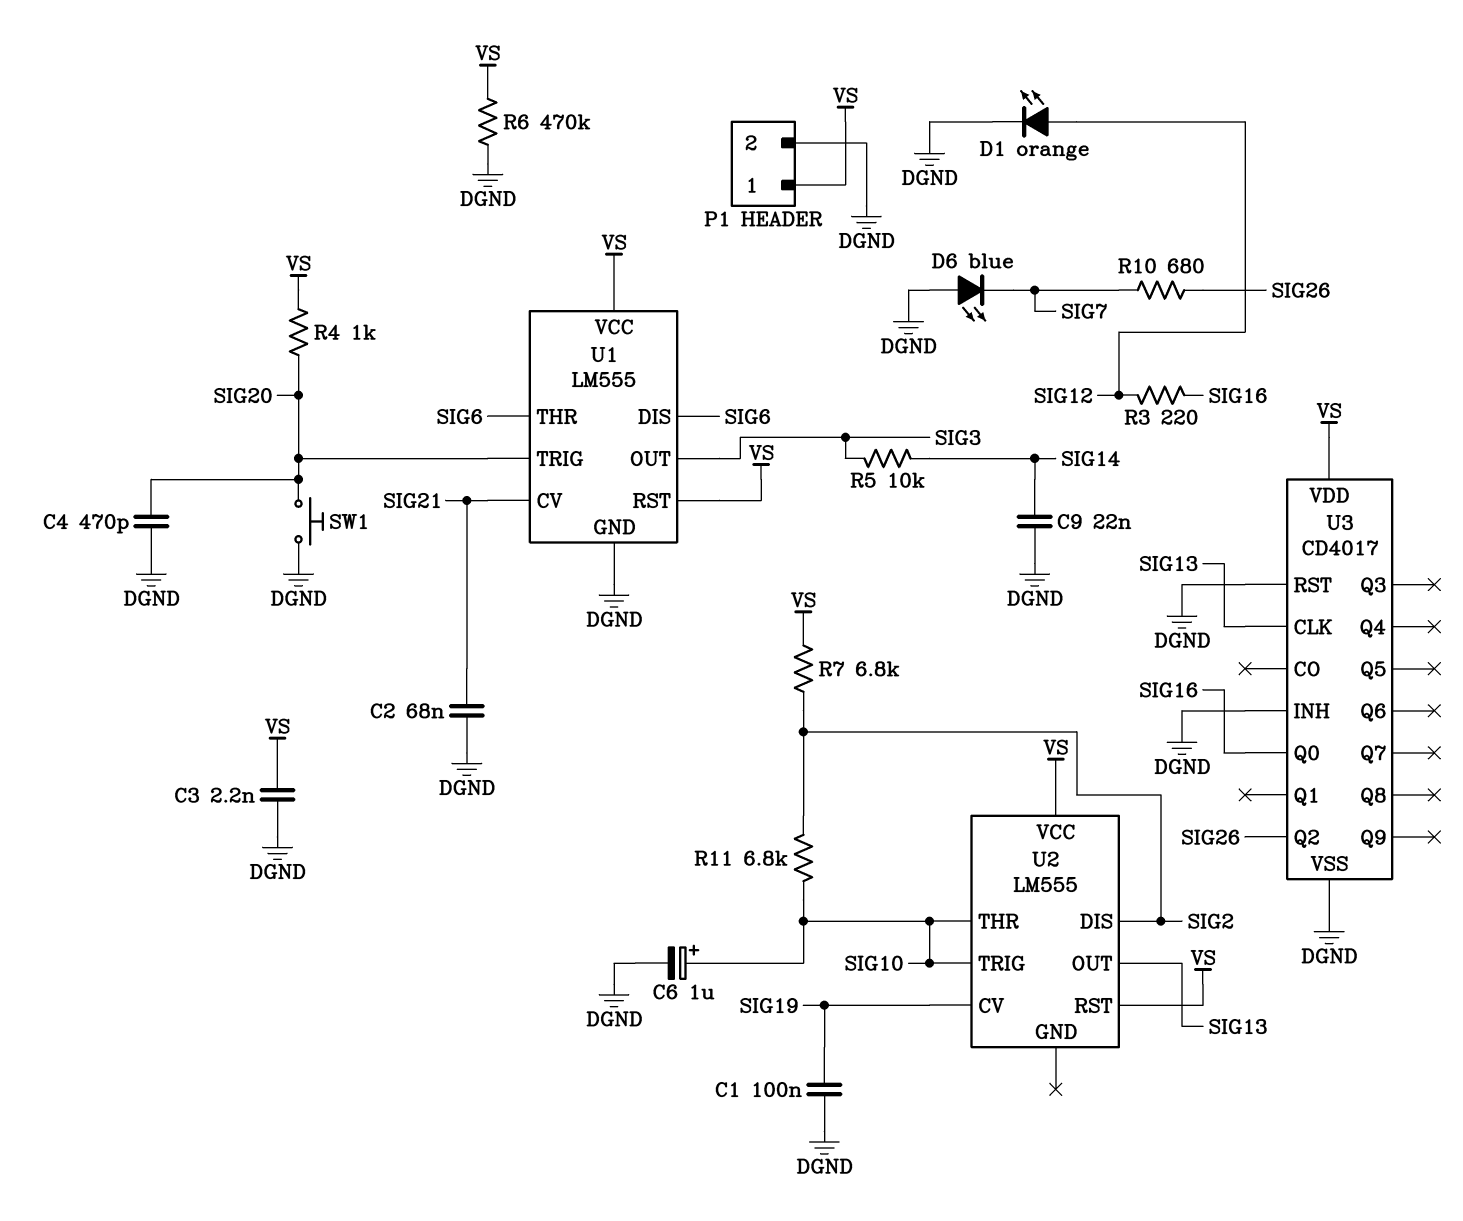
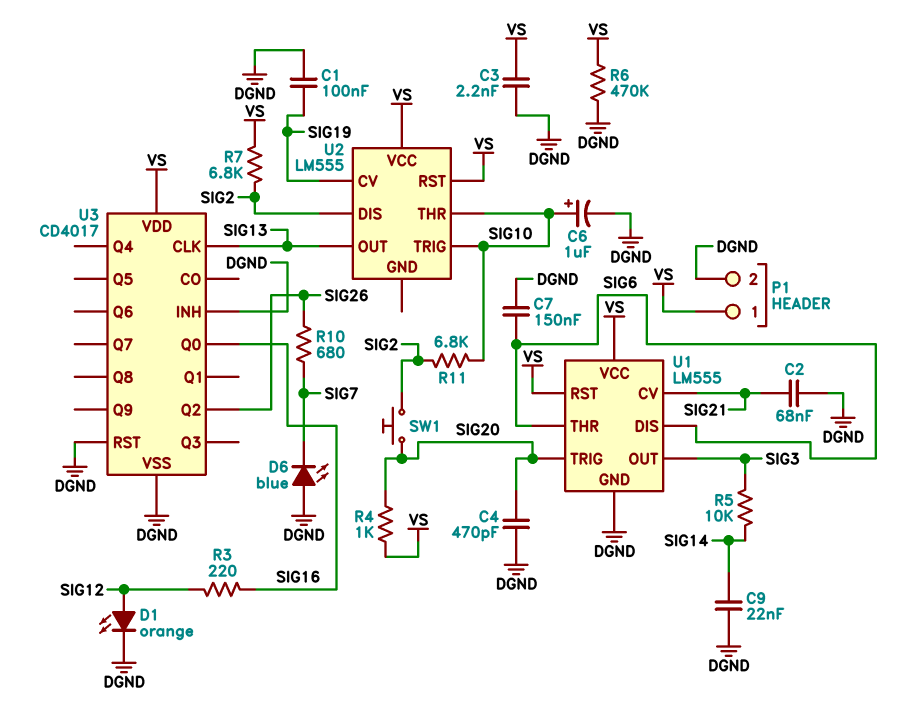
C7: none -> 150nF (DGND, SIG6)
SW1: button (DGND, SIG20) -> button (SIG2, SIG20)

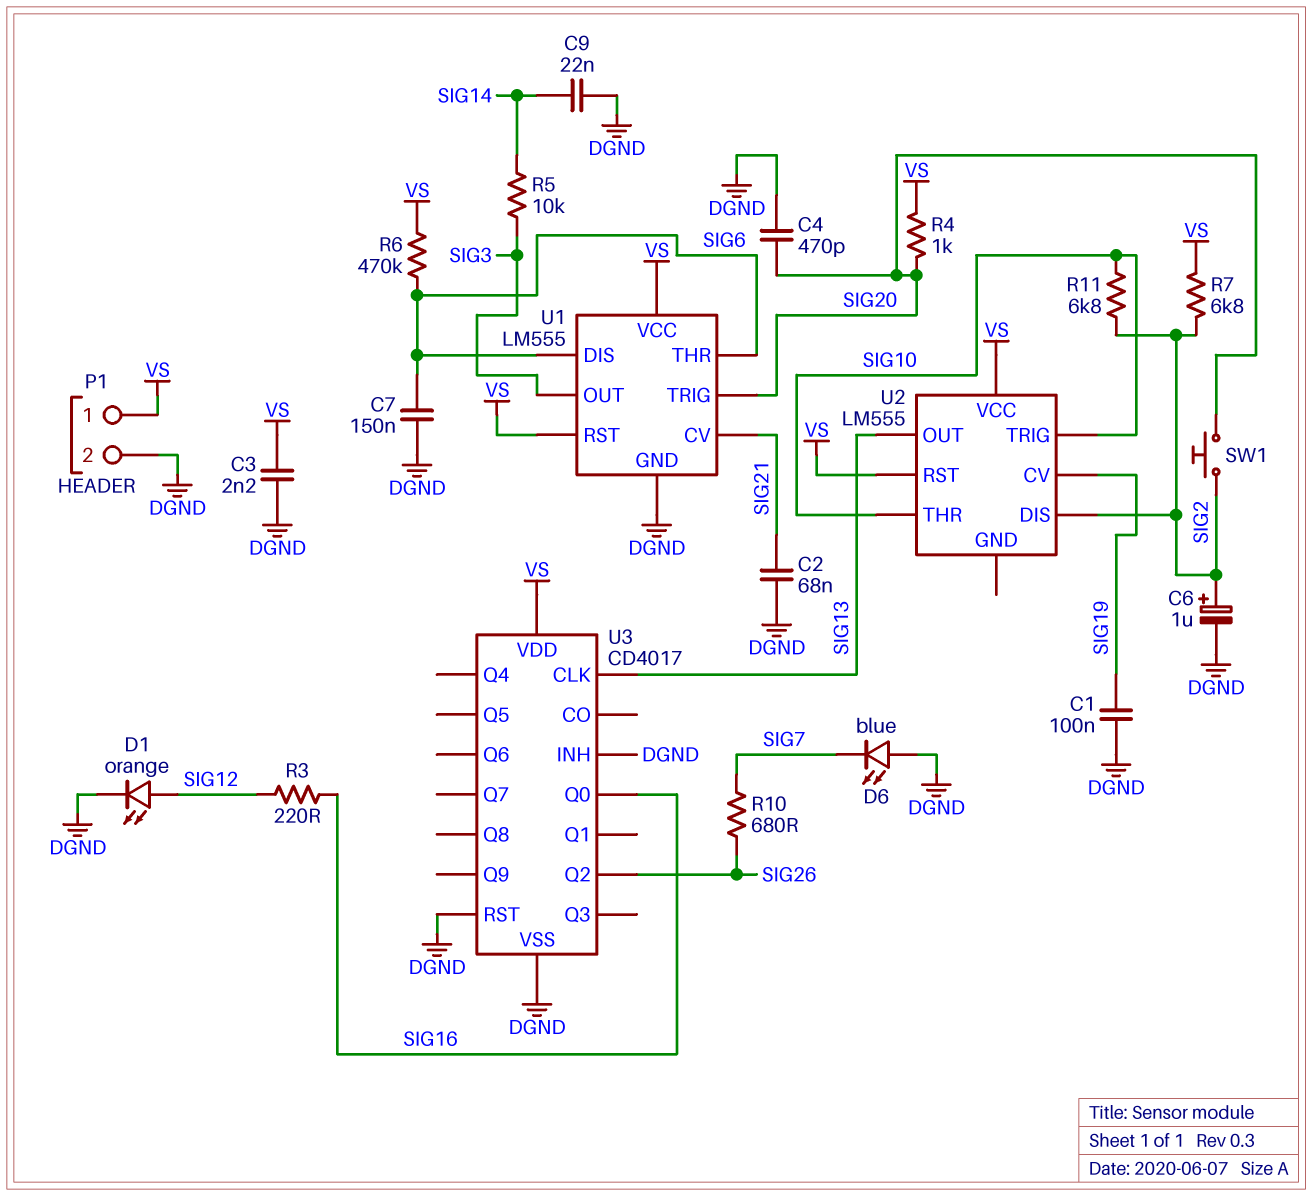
C6: 1uF (plus SIG10, minus DGND) -> 1uF (plus SIG2, minus DGND)
R6: 470k (DGND, VS) -> 470k (SIG6, VS)

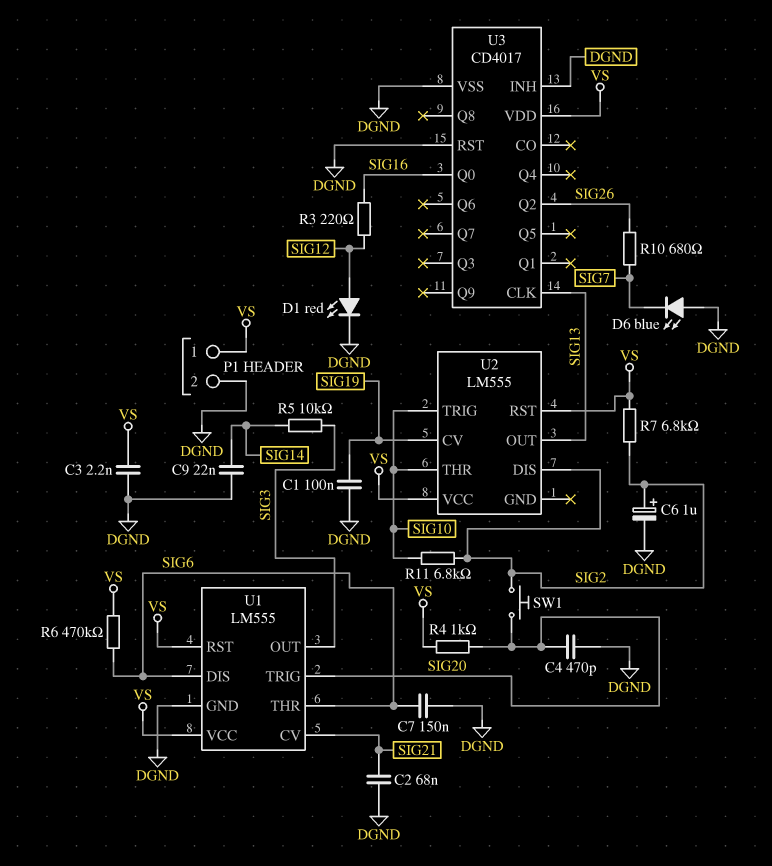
D1: LED orange (A SIG12, K DGND) -> LED red (A SIG12, K DGND)

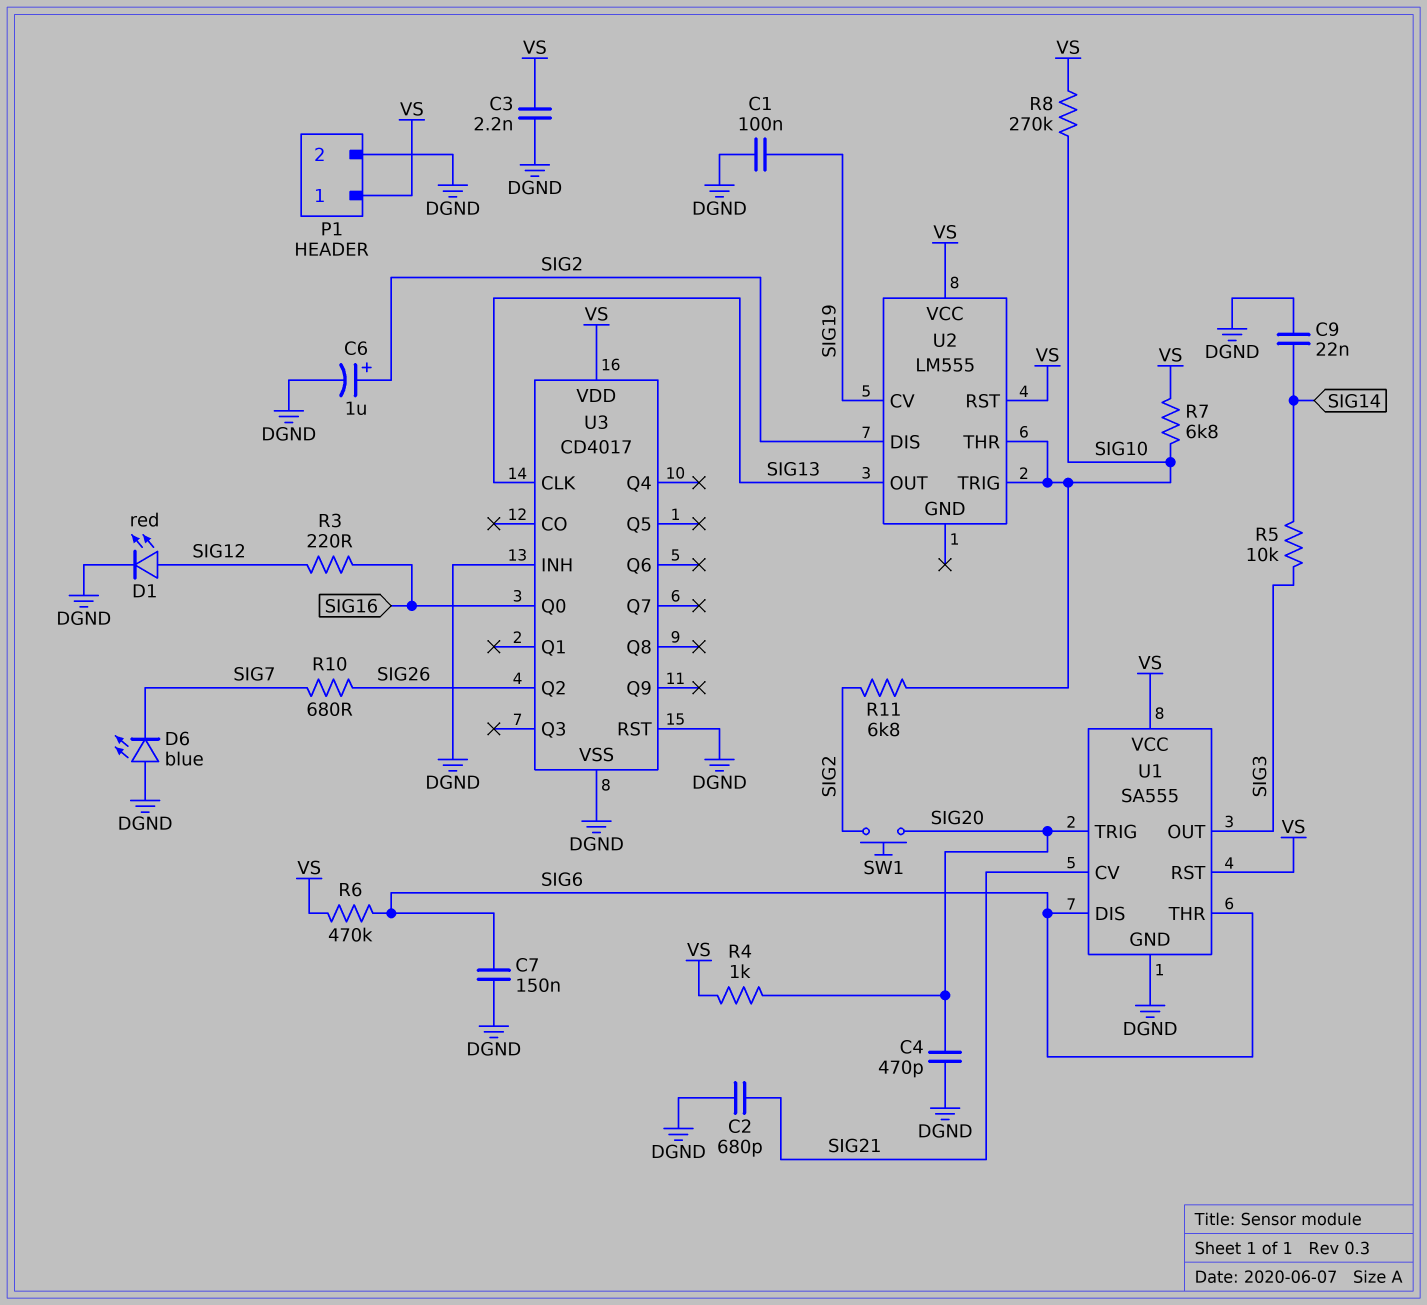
C2: 68nF (DGND, SIG21) -> 680pF (DGND, SIG21)
R7: 6.8k (SIG2, VS) -> 6.8k (SIG10, VS)
R8: none -> 270k (SIG10, VS)
U1: LM555 -> SA555

